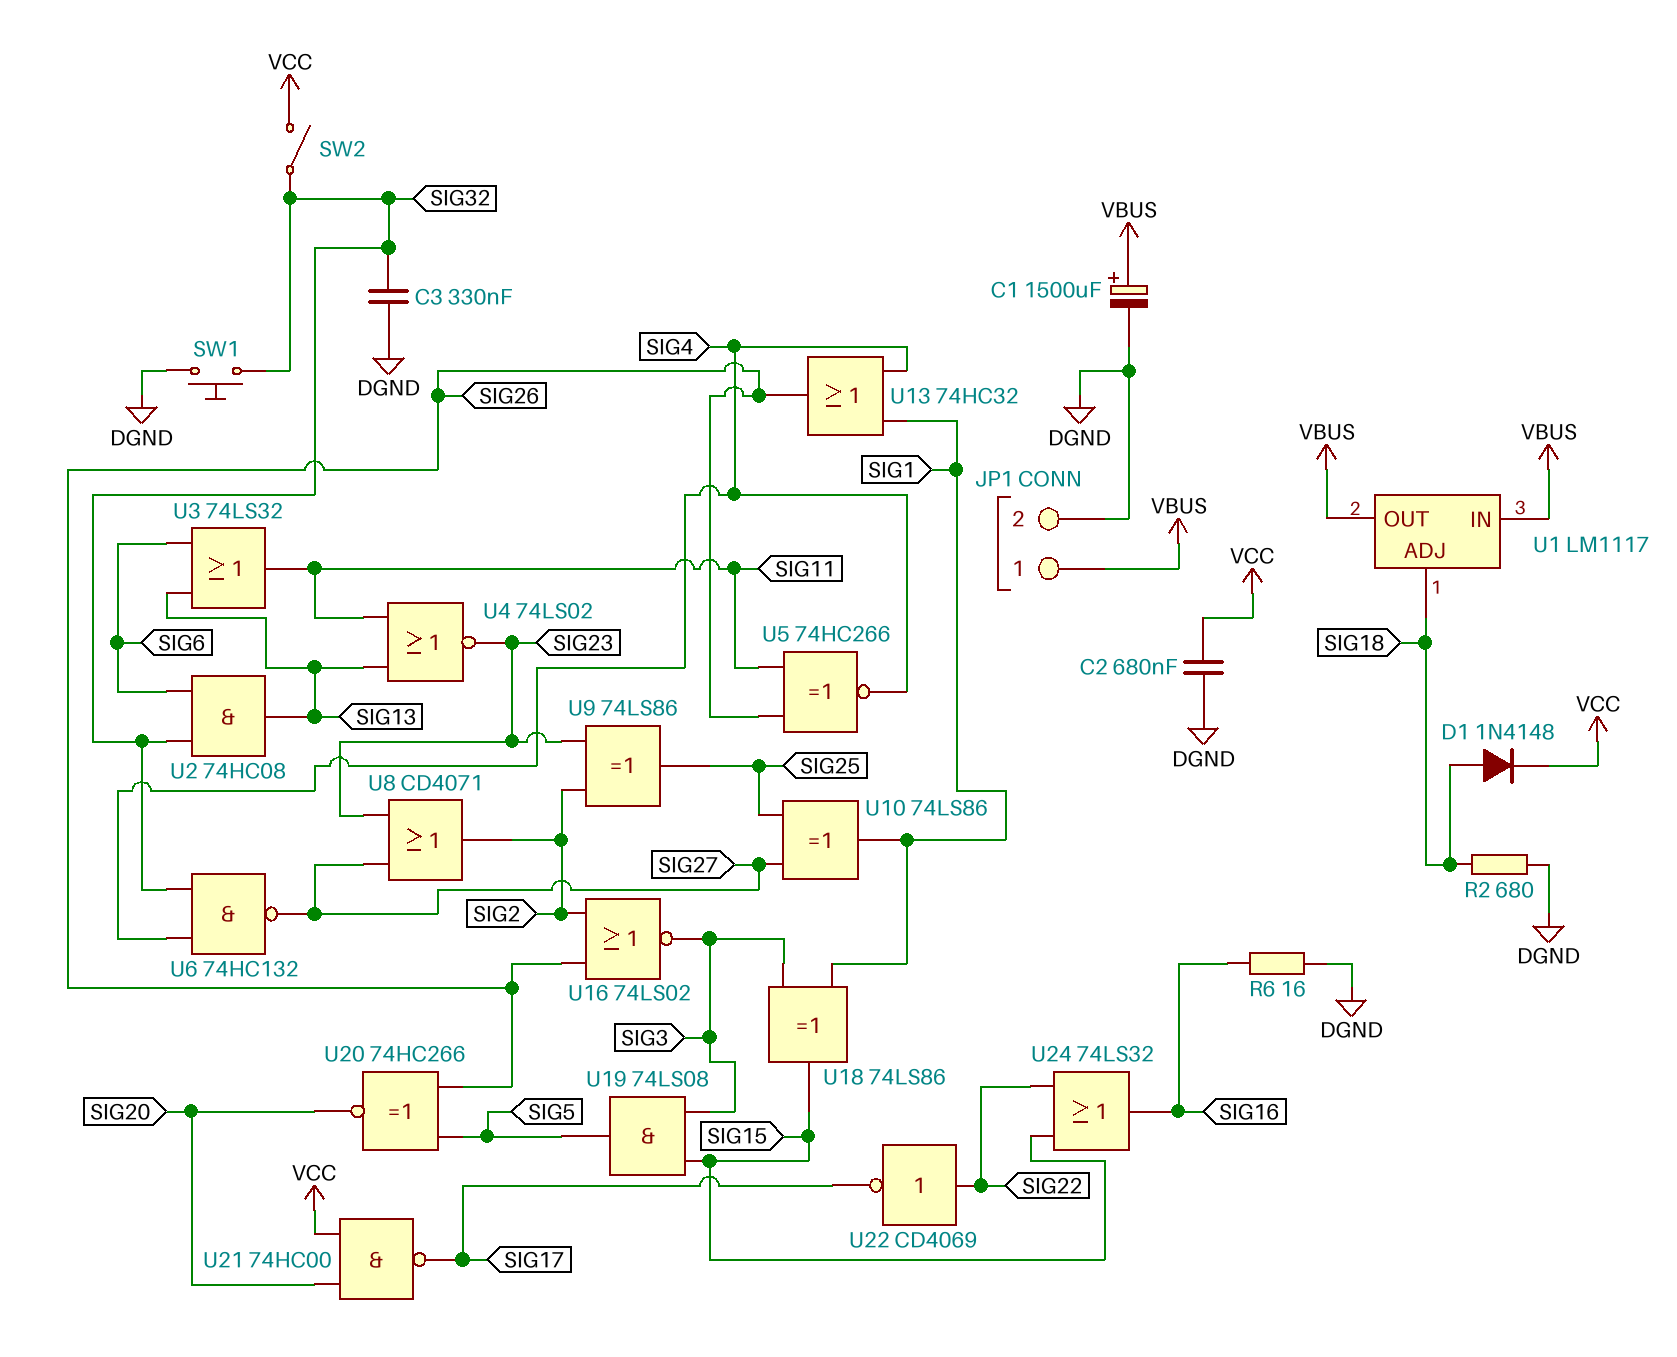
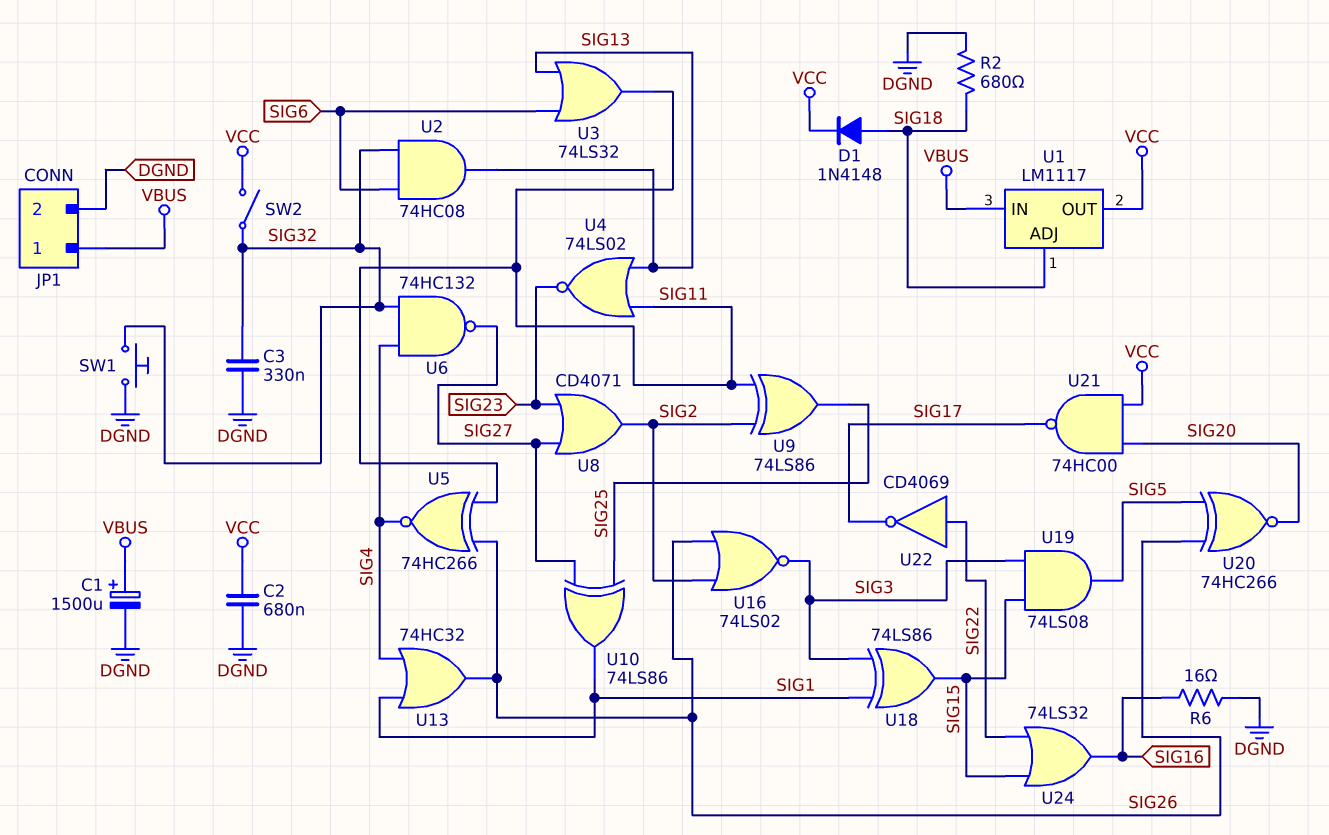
U1 pin OUT: VBUS -> VCC
U9: XOR 74LS86 (in SIG2, in SIG23, out SIG25) -> XOR 74LS86 (in SIG2, in SIG11, out SIG25)

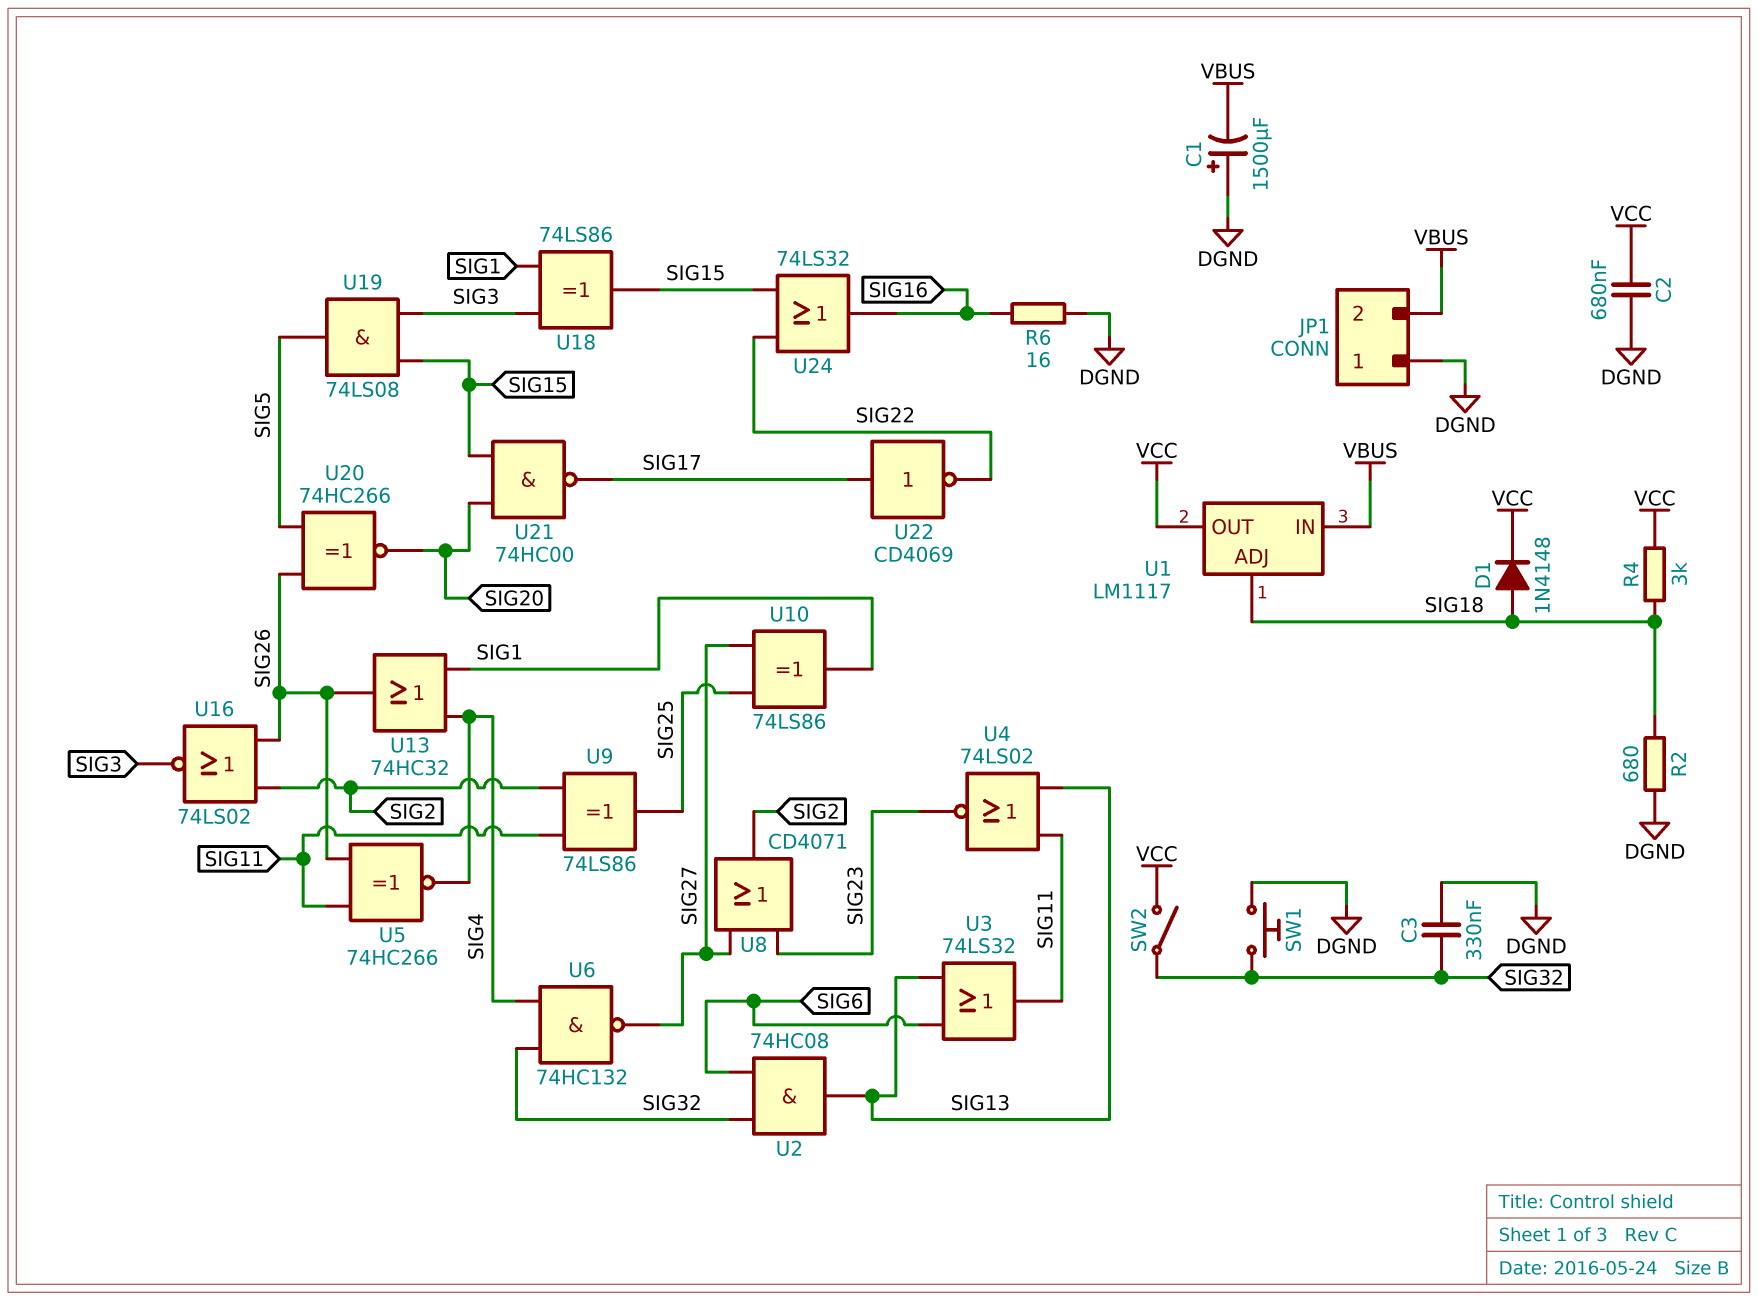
C1: 1500uF (plus VBUS, minus DGND) -> 1500uF (plus DGND, minus VBUS)
JP1 pin 1: VBUS -> DGND
JP1 pin 2: DGND -> VBUS
R4: none -> 3k (SIG18, VCC)
U21: NAND 74HC00 (in SIG20, in VCC, out SIG17) -> NAND 74HC00 (in SIG15, in SIG20, out SIG17)
U22: NOT CD4069 (in SIG22, out SIG17) -> NOT CD4069 (in SIG17, out SIG22)

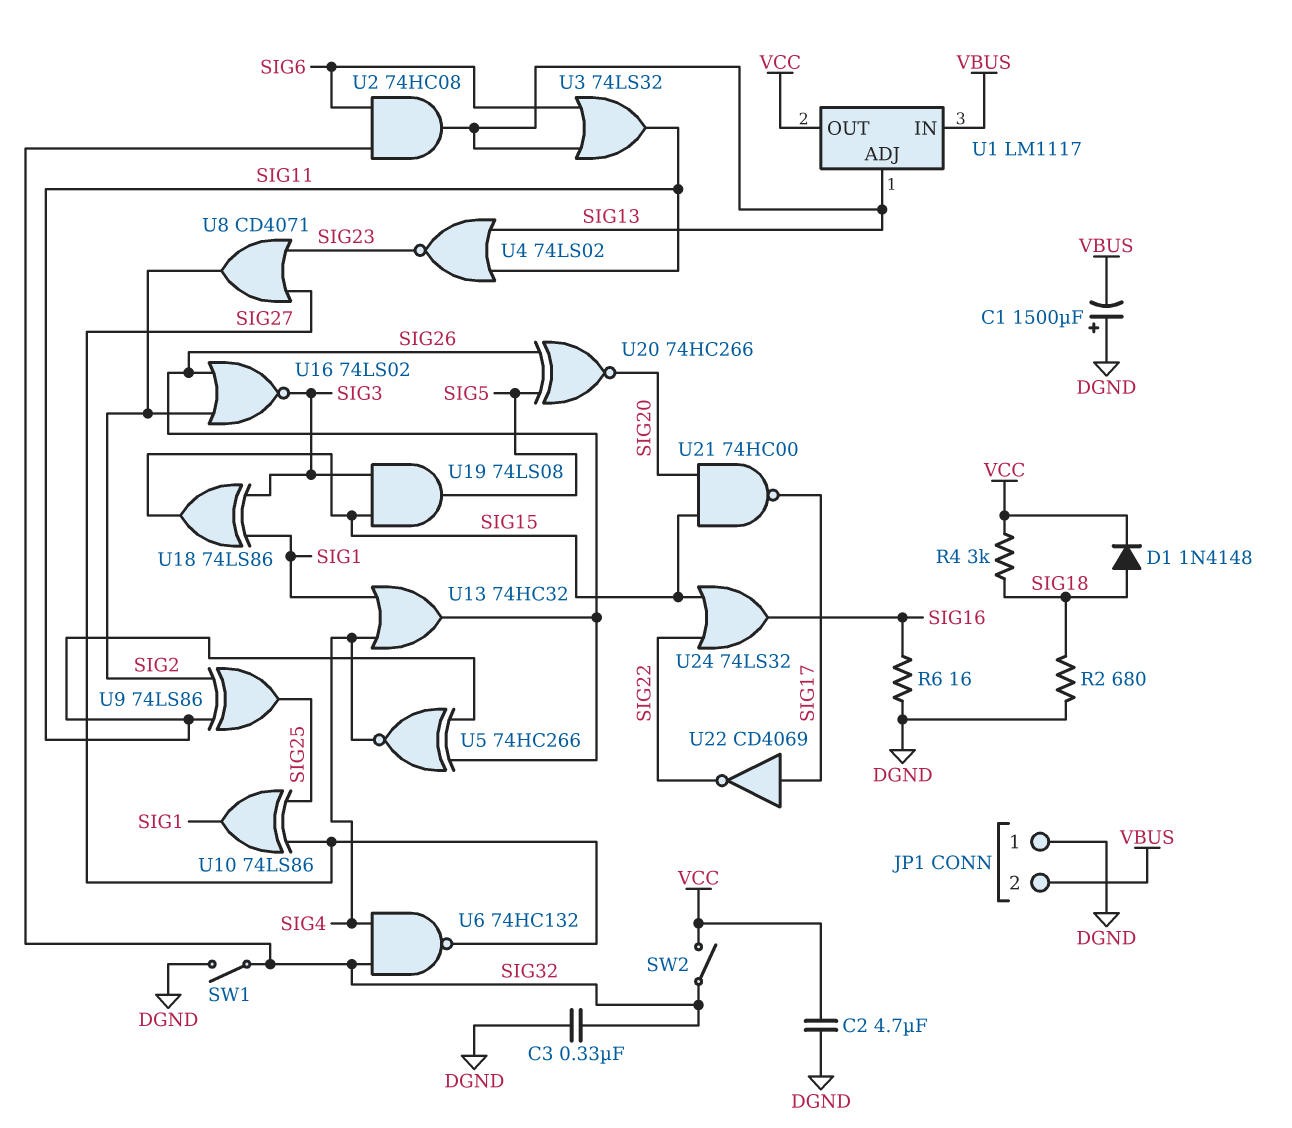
C2: 680nF (DGND, VCC) -> 4.7uF (DGND, VCC)
SW1: button (DGND, SIG32) -> switch (DGND, SIG32)
U1 pin ADJ: SIG18 -> SIG13

